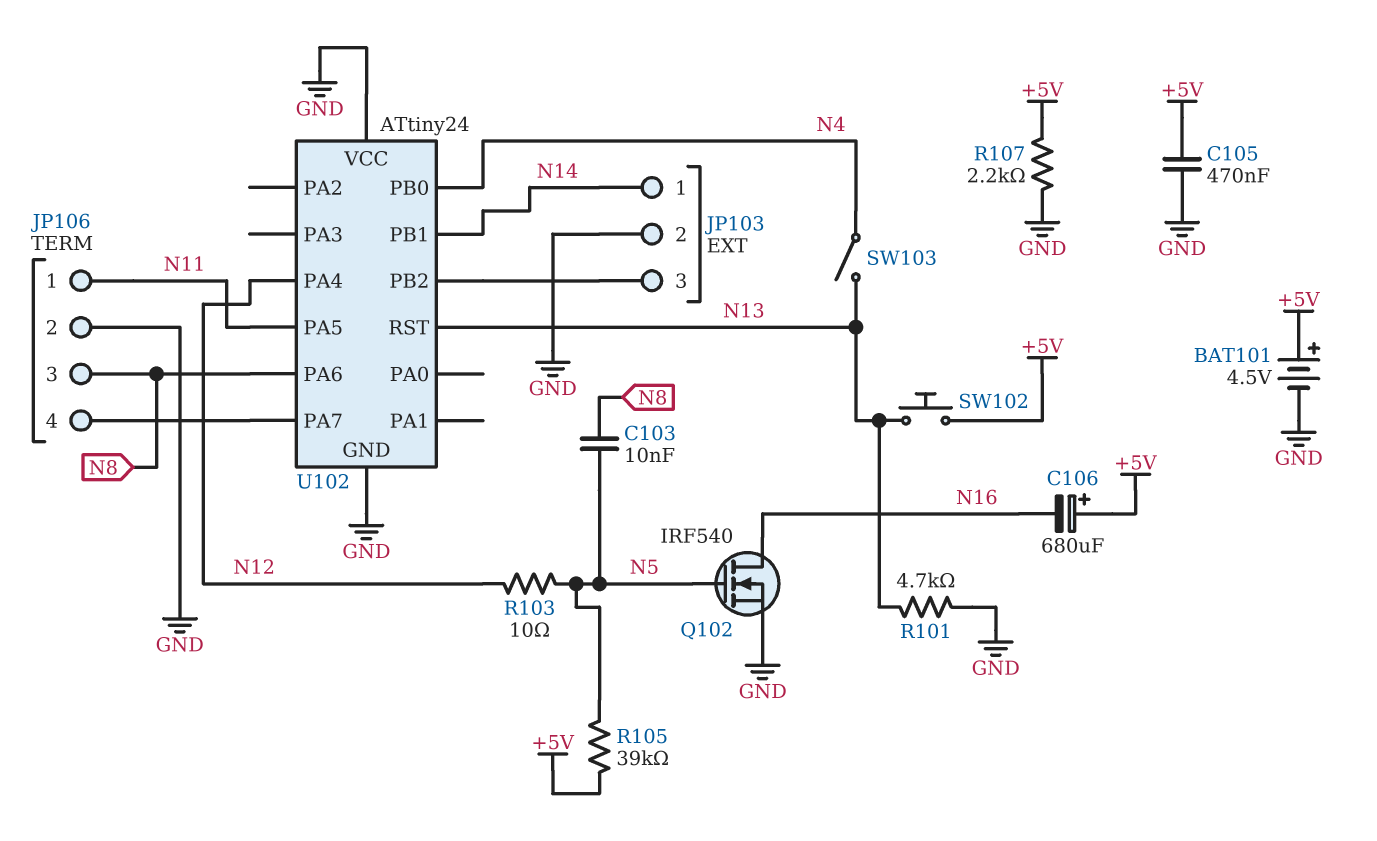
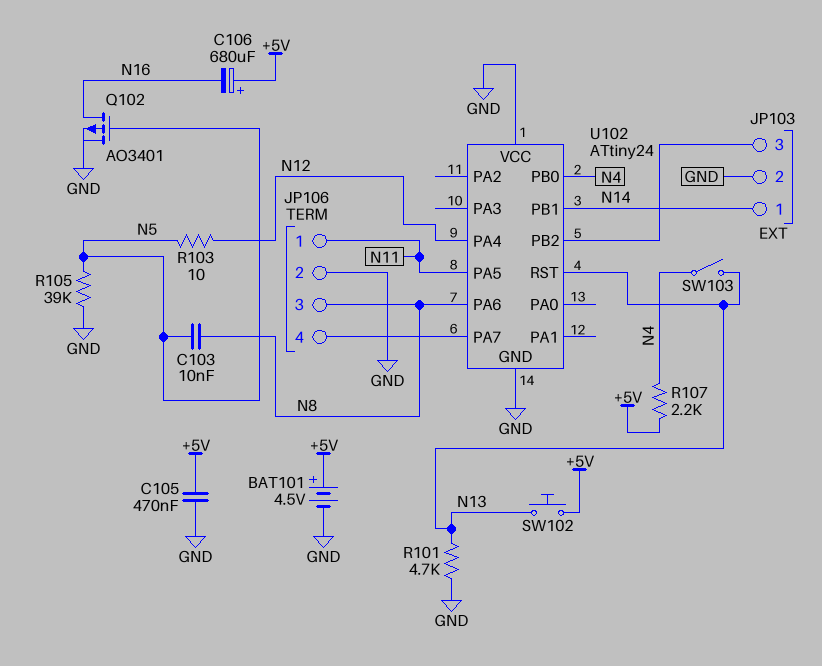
Q102: NMOS IRF540 (G N5, D N16, S GND) -> PMOS AO3401 (G N5, D N16, S GND)
R105: 39k (+5V, N5) -> 39k (GND, N5)
R107: 2.2k (+5V, GND) -> 2.2k (+5V, N4)

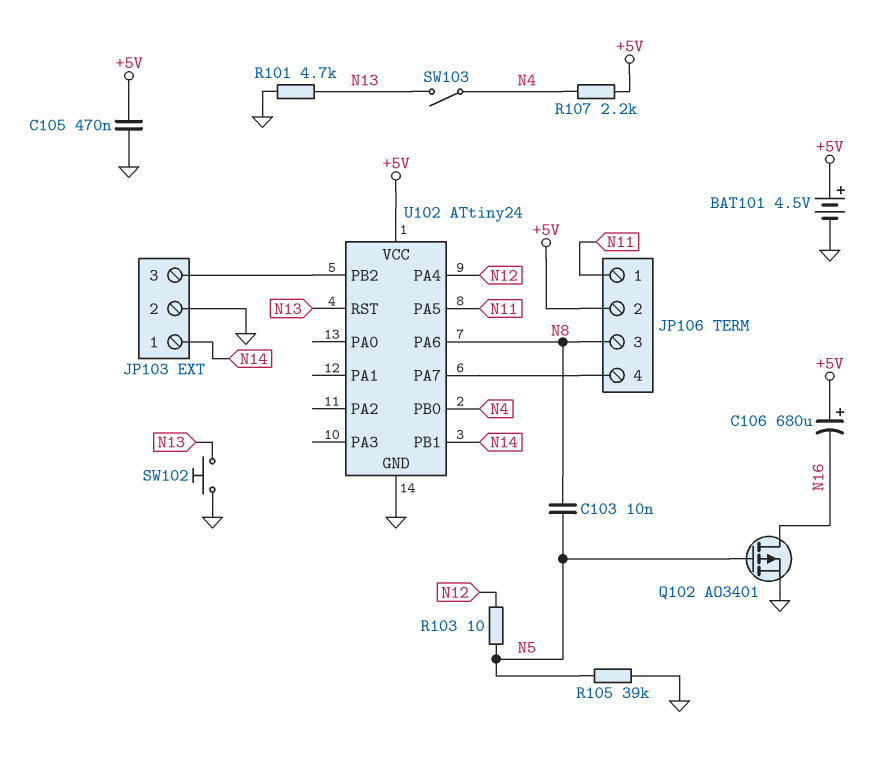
JP106 pin 2: GND -> +5V
SW102: button (+5V, N13) -> button (GND, N13)
U102 pin VCC: GND -> +5V

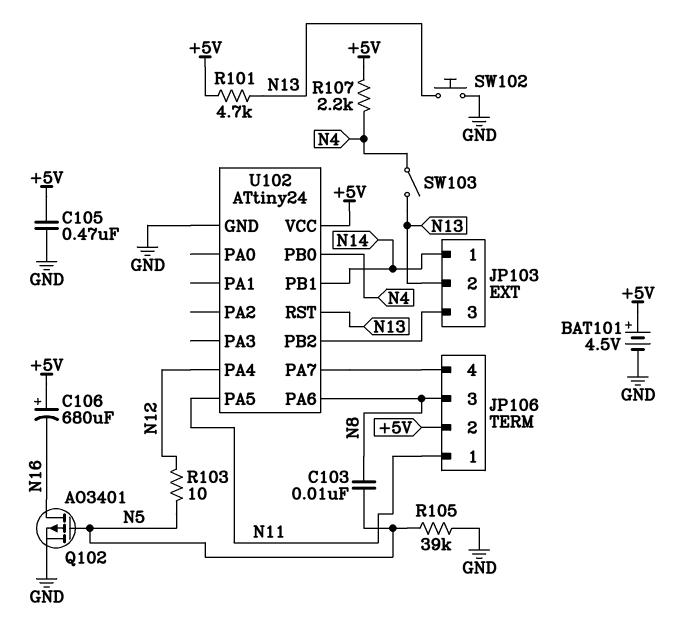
JP103 pin 2: GND -> N13
R101: 4.7k (GND, N13) -> 4.7k (+5V, N13)

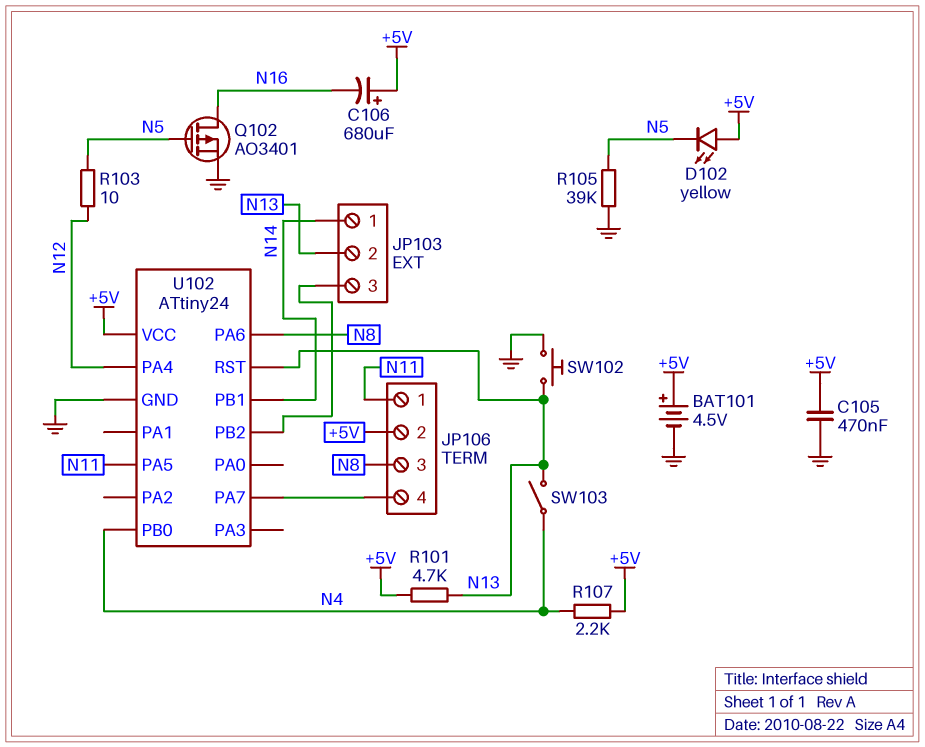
C103: 10nF (N5, N8) -> none
D102: none -> LED yellow (A +5V, K N5)

